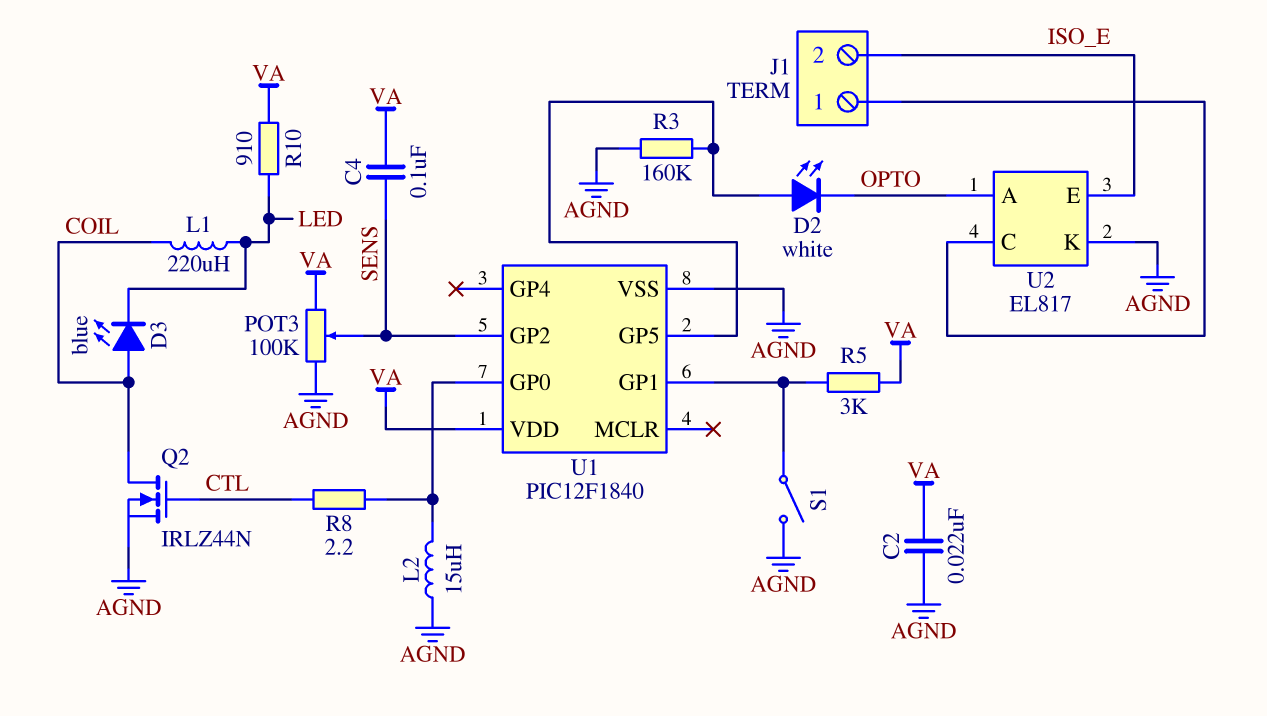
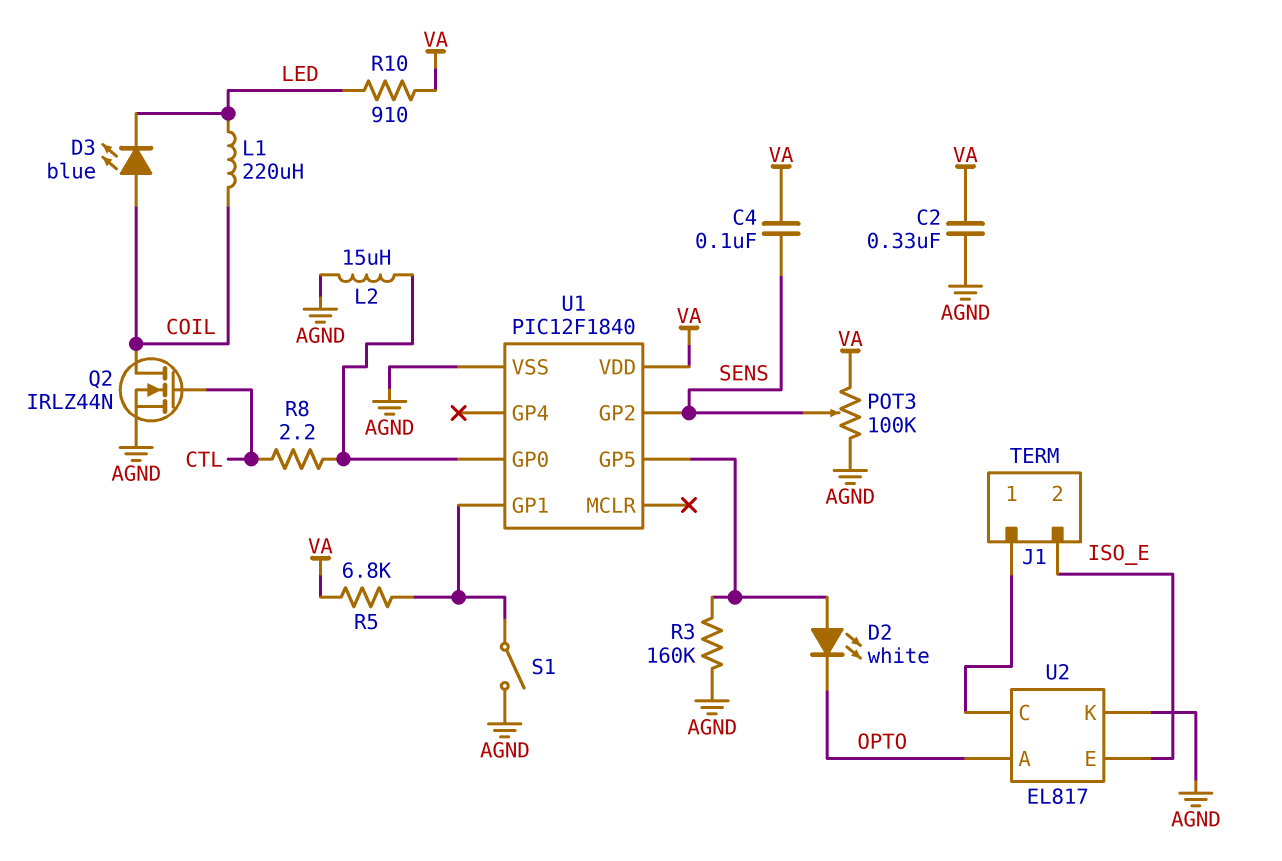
C2: 22nF (AGND, VA) -> 330nF (AGND, VA)
R5: 3k (U1/GP1, VA) -> 6.8k (U1/GP1, VA)

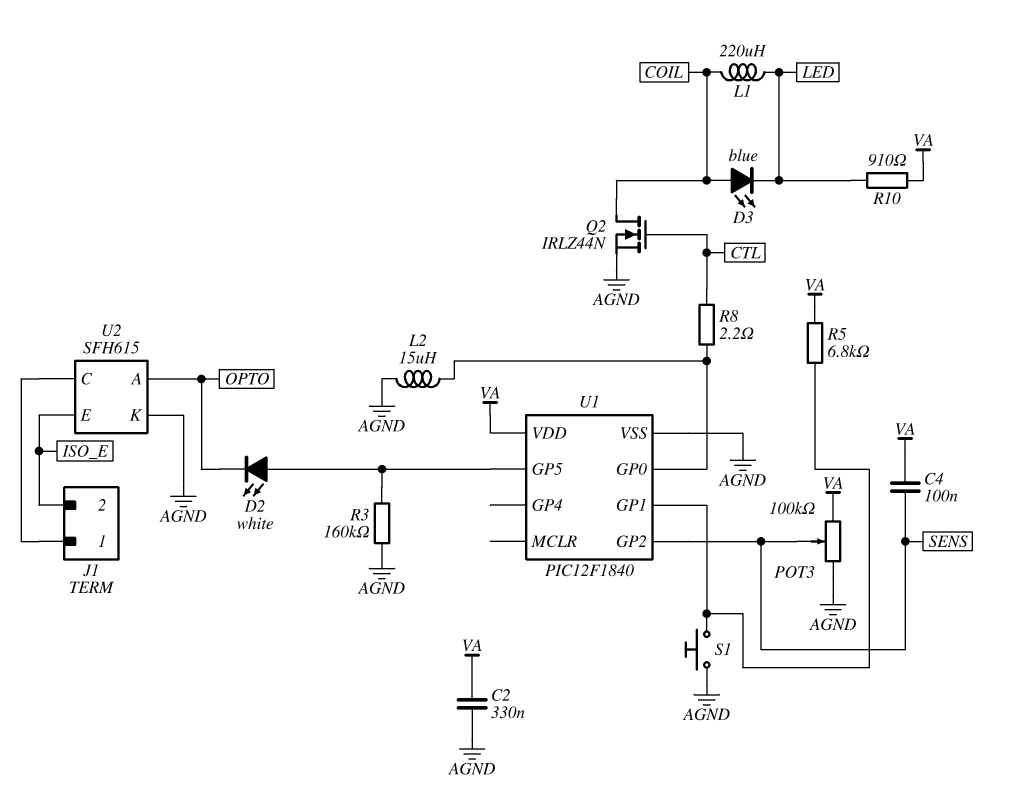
S1: switch (AGND, U1/GP1) -> button (AGND, U1/GP1)
U2: EL817 -> SFH615

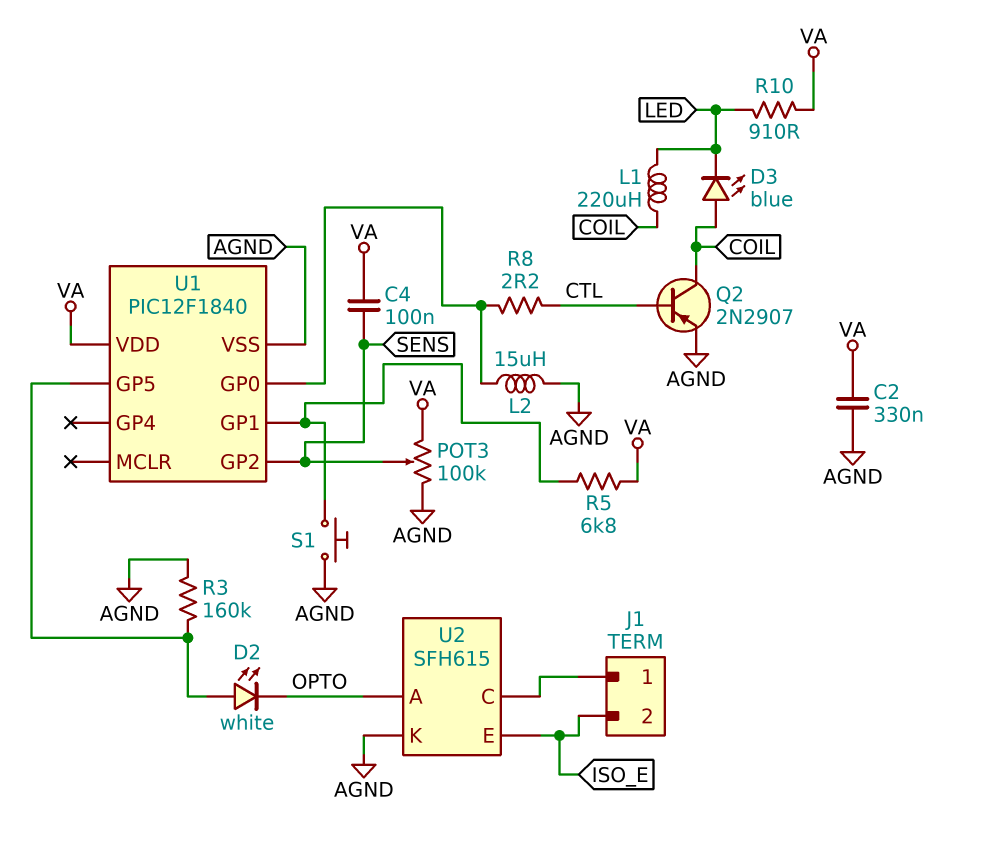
Q2: NMOS IRLZ44N (G CTL, D COIL, S AGND) -> PNP 2N2907 (B CTL, C COIL, E AGND)

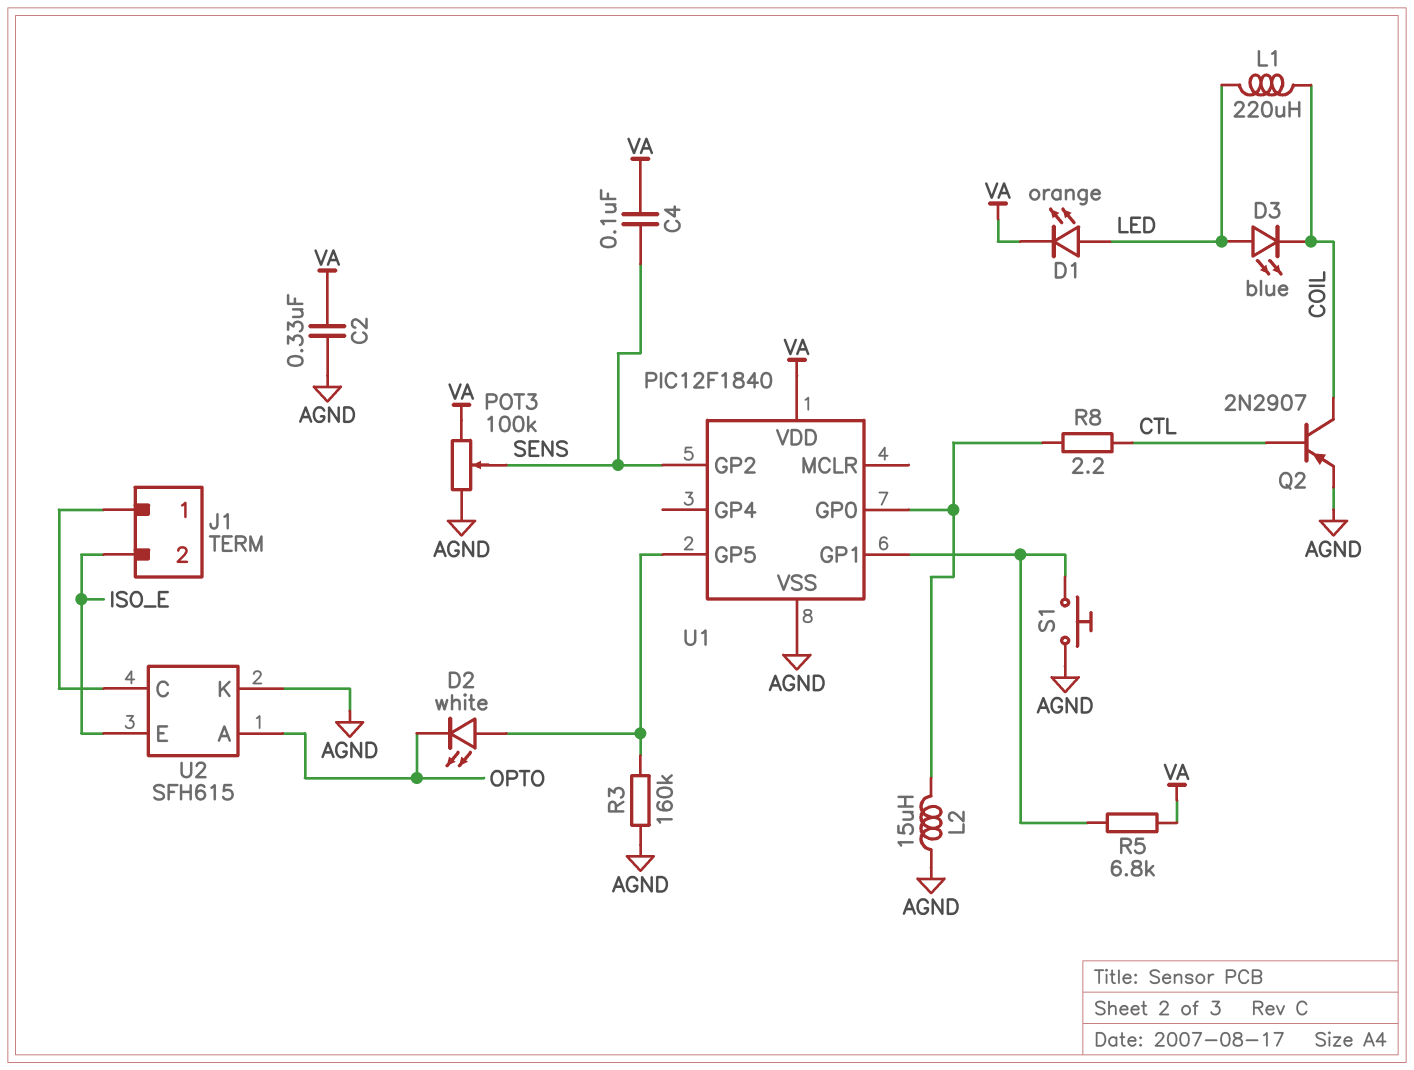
D1: none -> LED orange (A LED, K VA)
D3: LED blue (A COIL, K LED) -> LED blue (A LED, K COIL)
R10: 910 (LED, VA) -> none

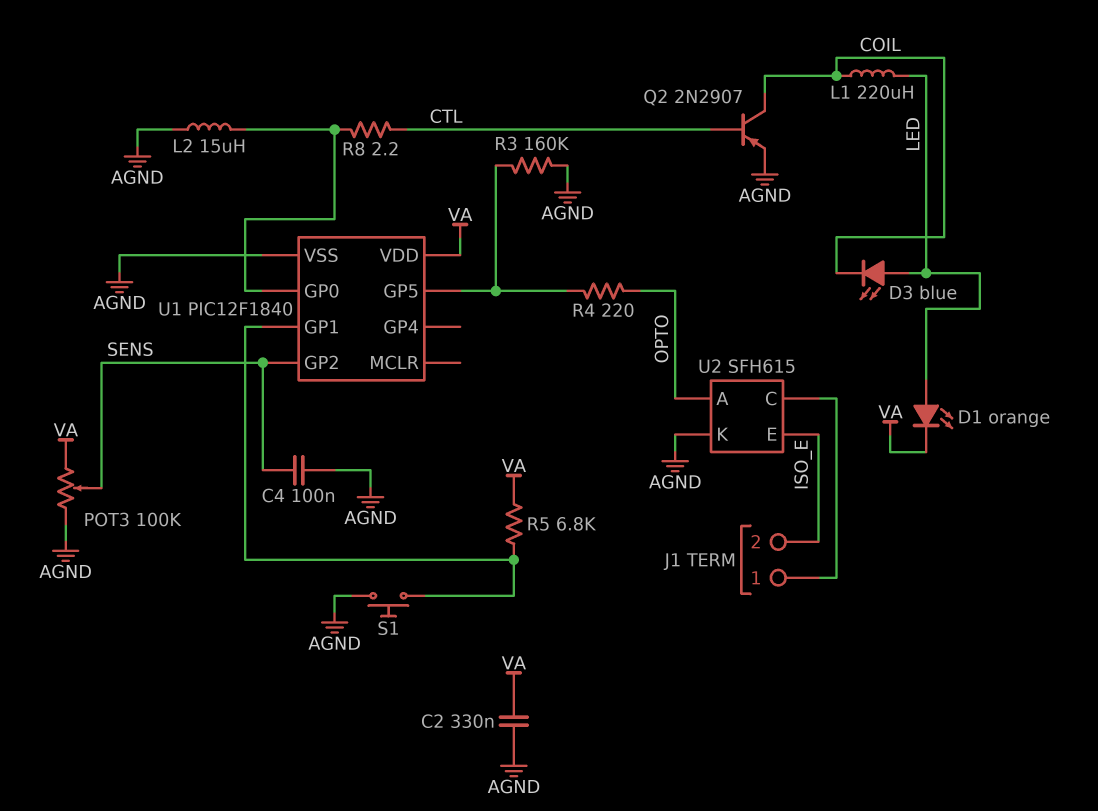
C4: 100nF (SENS, VA) -> 100nF (AGND, SENS)
D2: LED white (A U1/GP5, K OPTO) -> none
R4: none -> 220 (OPTO, U1/GP5)

